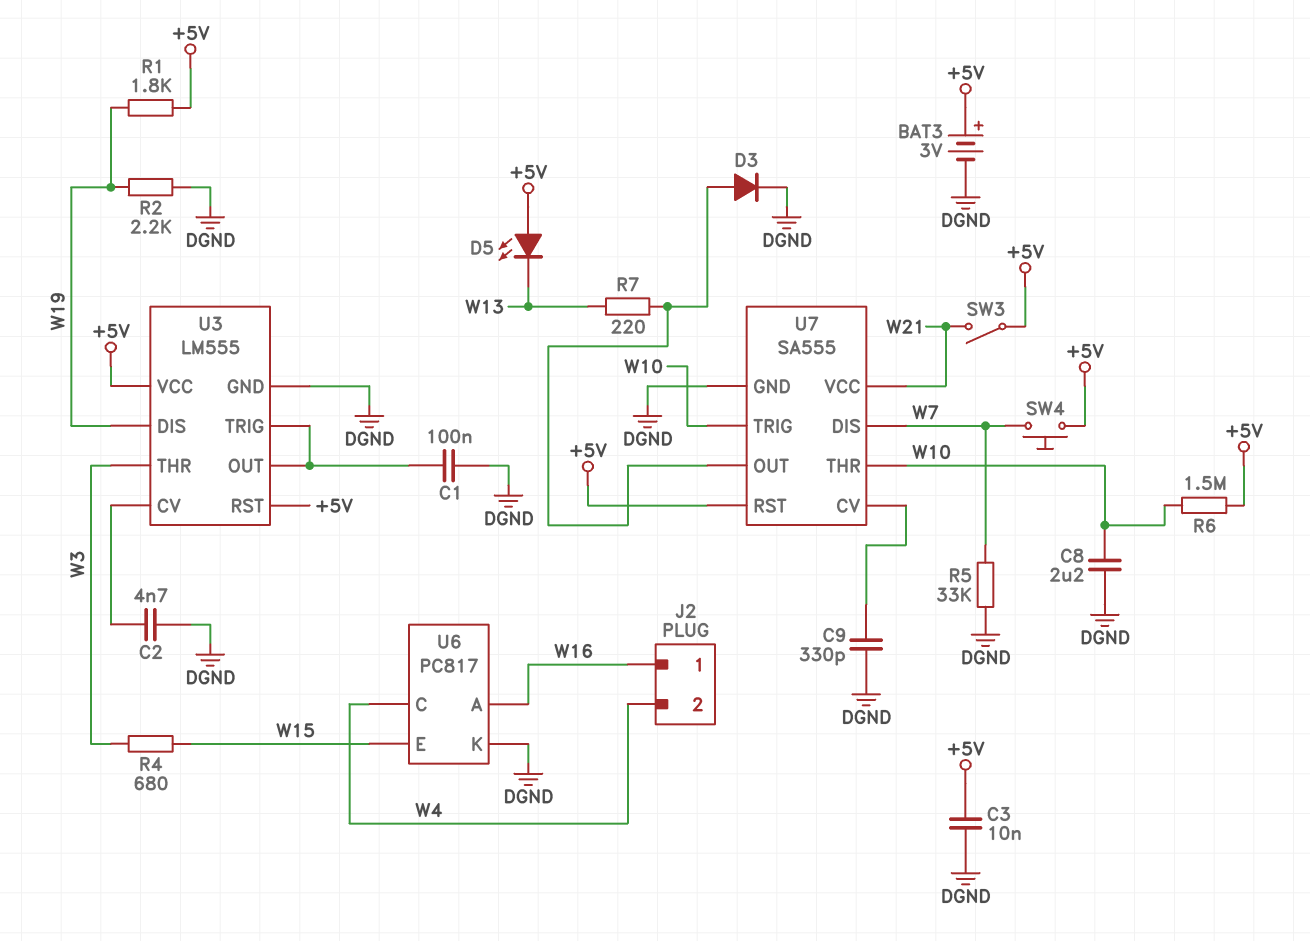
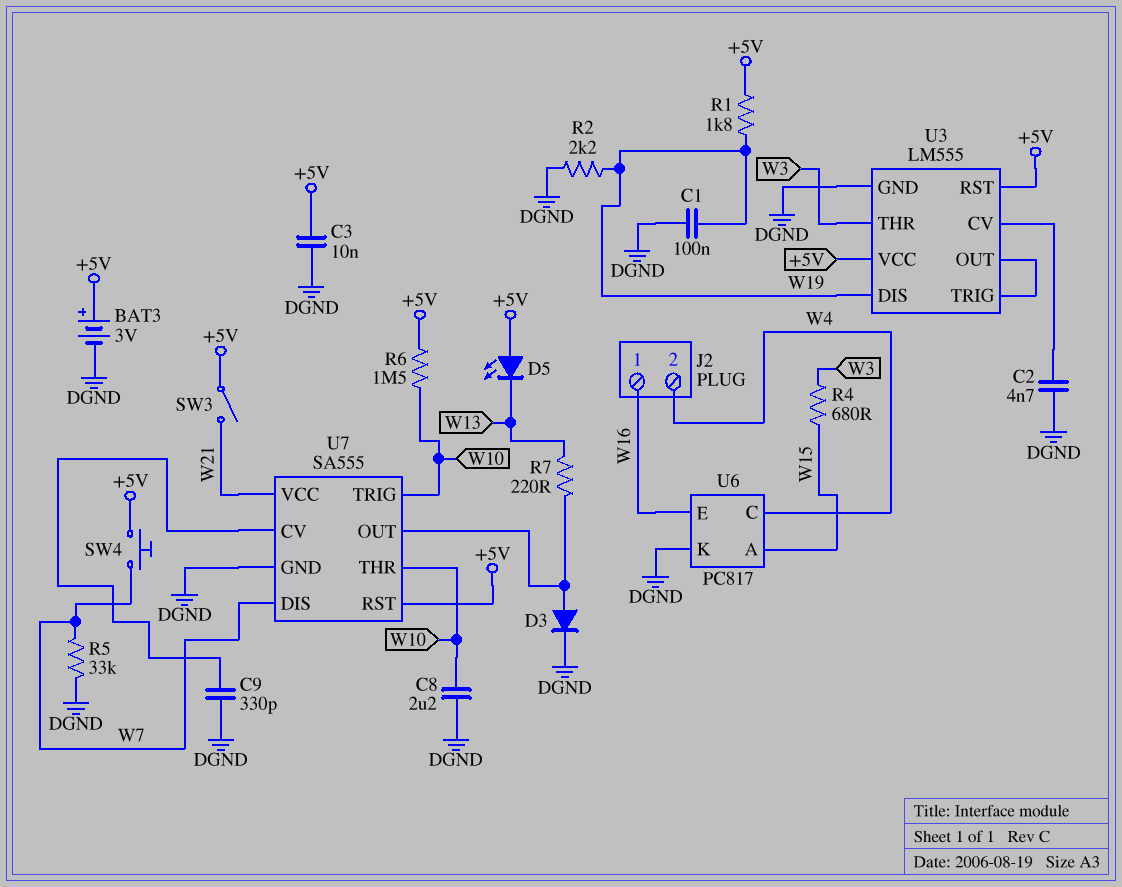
C1: 100nF (DGND, U3/OUT) -> 100nF (DGND, W19)
U6 pin A: W16 -> W15
U6 pin E: W15 -> W16

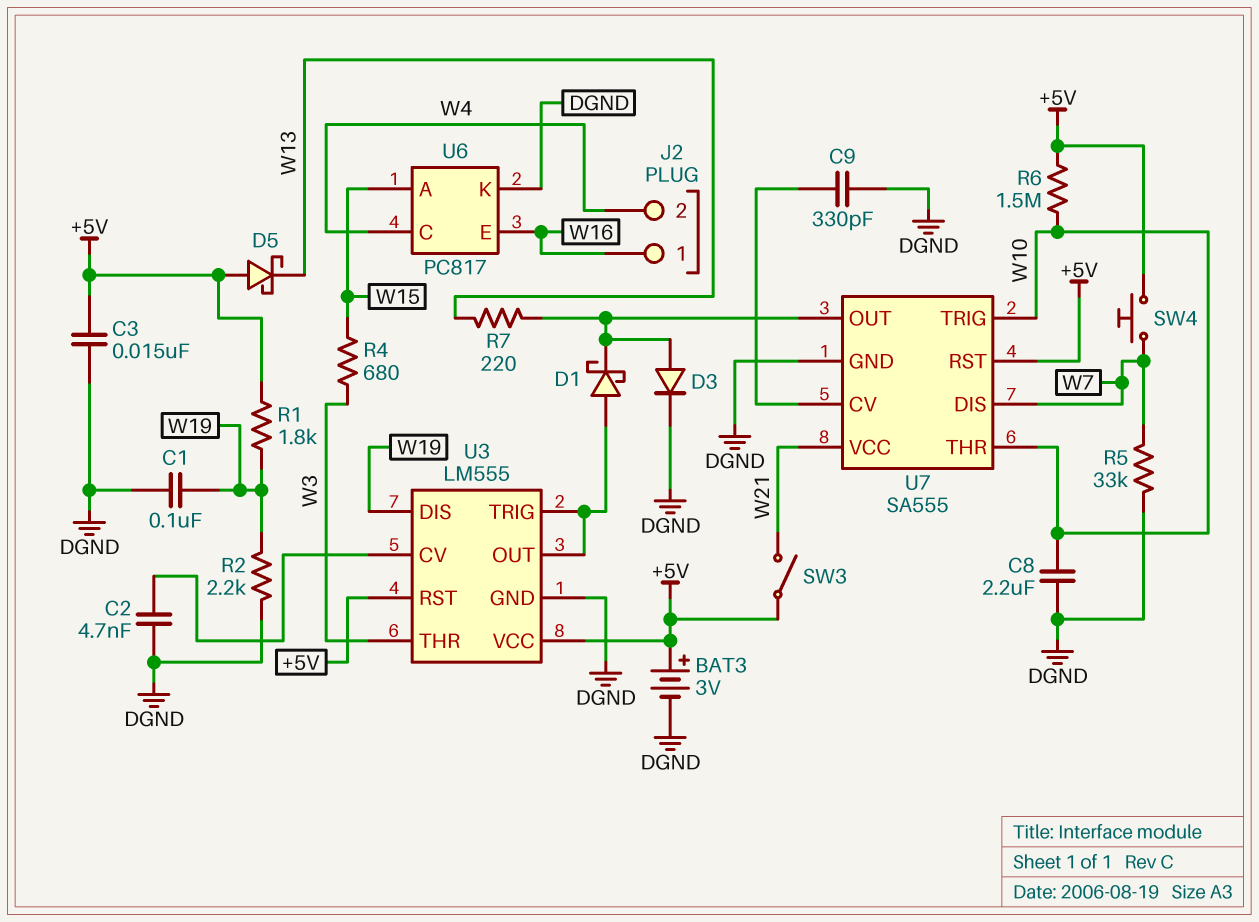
C3: 10nF (+5V, DGND) -> 15nF (+5V, DGND)
D1: none -> schottky (A U3/OUT, K U7/OUT)
D5: LED (A +5V, K W13) -> schottky (A +5V, K W13)

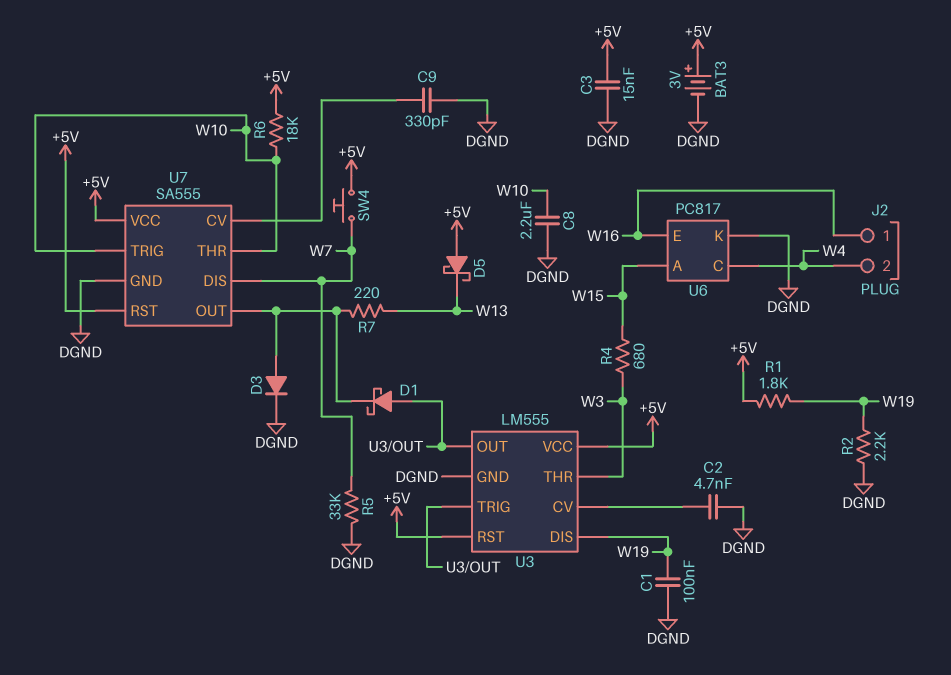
R6: 1.5M (+5V, W10) -> 18k (+5V, W10)
SW3: switch (+5V, W21) -> none
U7 pin VCC: W21 -> +5V

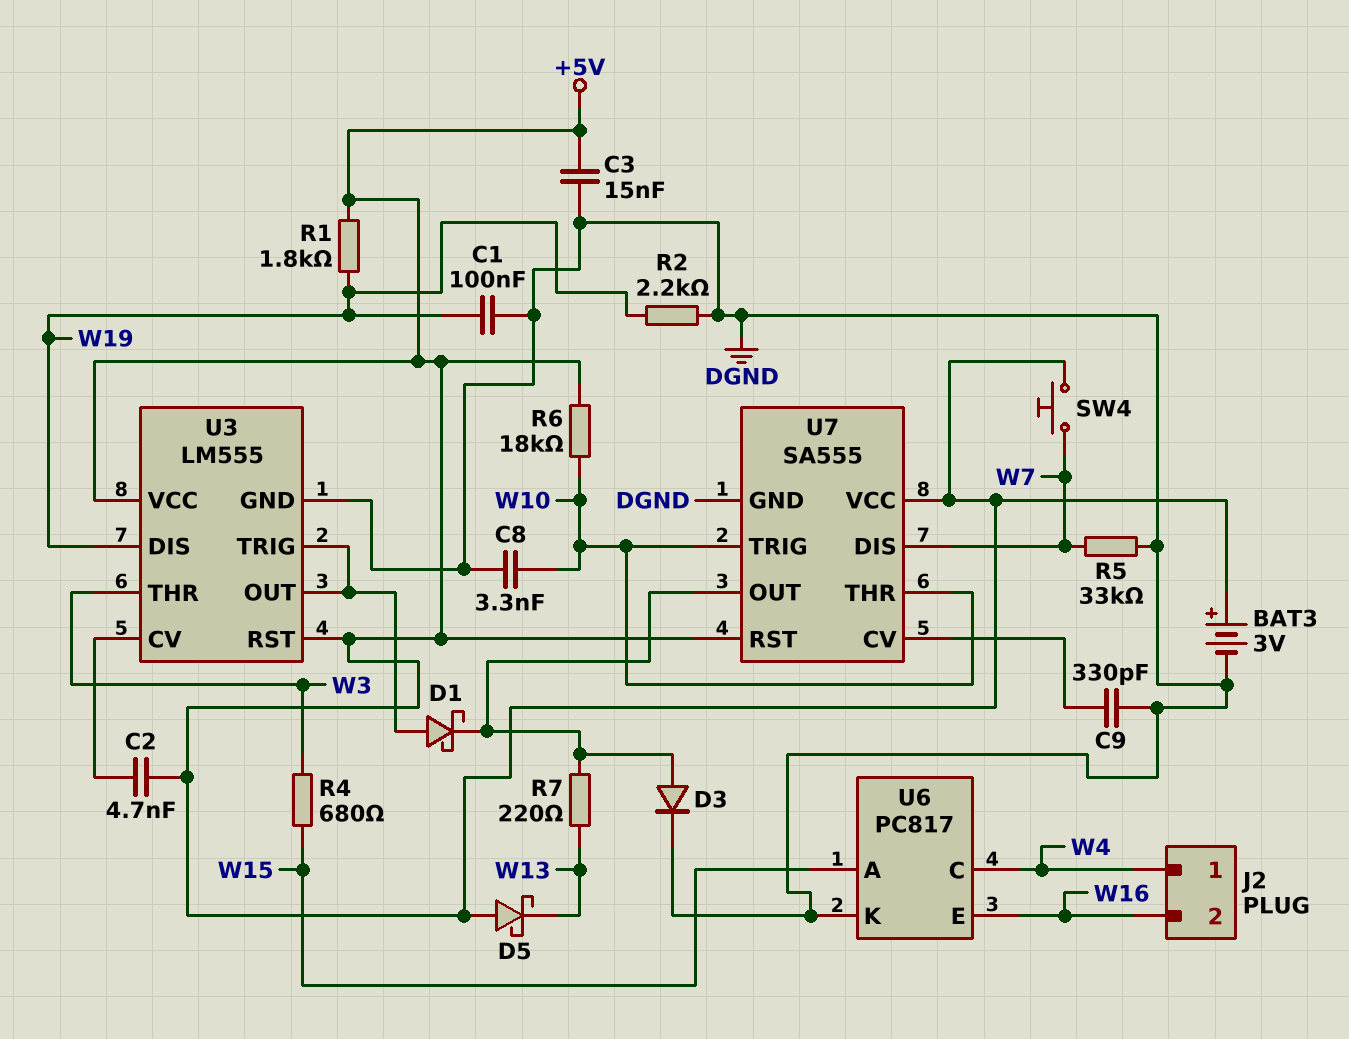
C2: 4.7nF (DGND, U3/CV) -> 4.7nF (+5V, U3/CV)
C8: 2.2uF (DGND, W10) -> 3.3nF (DGND, W10)
J2 pin 1: W16 -> W4
J2 pin 2: W4 -> W16

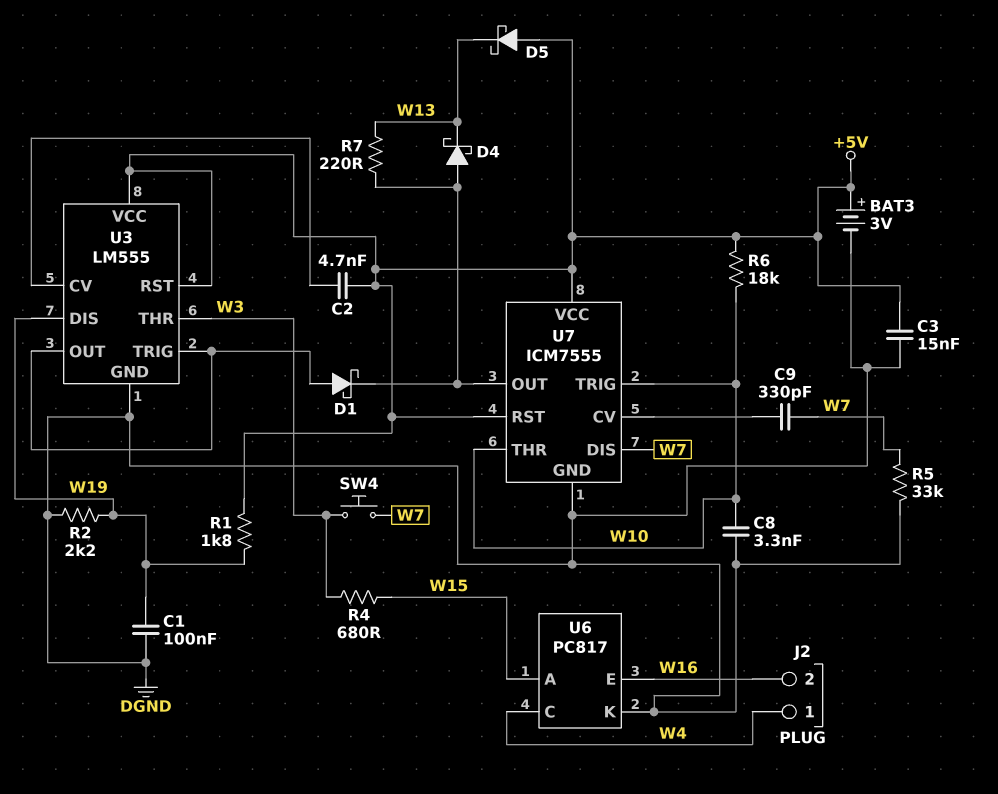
C9: 330pF (DGND, U7/CV) -> 330pF (U7/CV, W7)
D3: diode (A U7/OUT, K DGND) -> none
D4: none -> schottky (A U7/OUT, K W13)
SW4: button (+5V, W7) -> button (W3, W7)
U7: SA555 -> ICM7555

